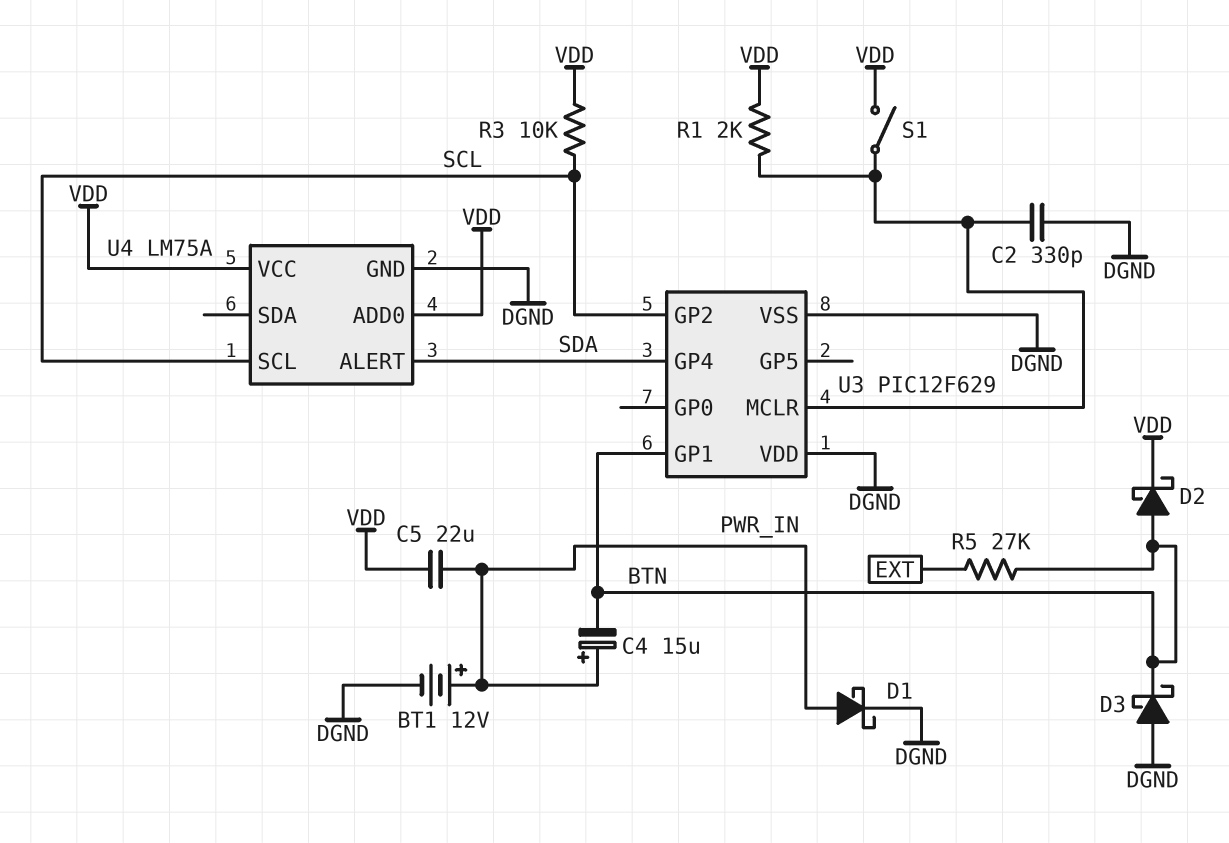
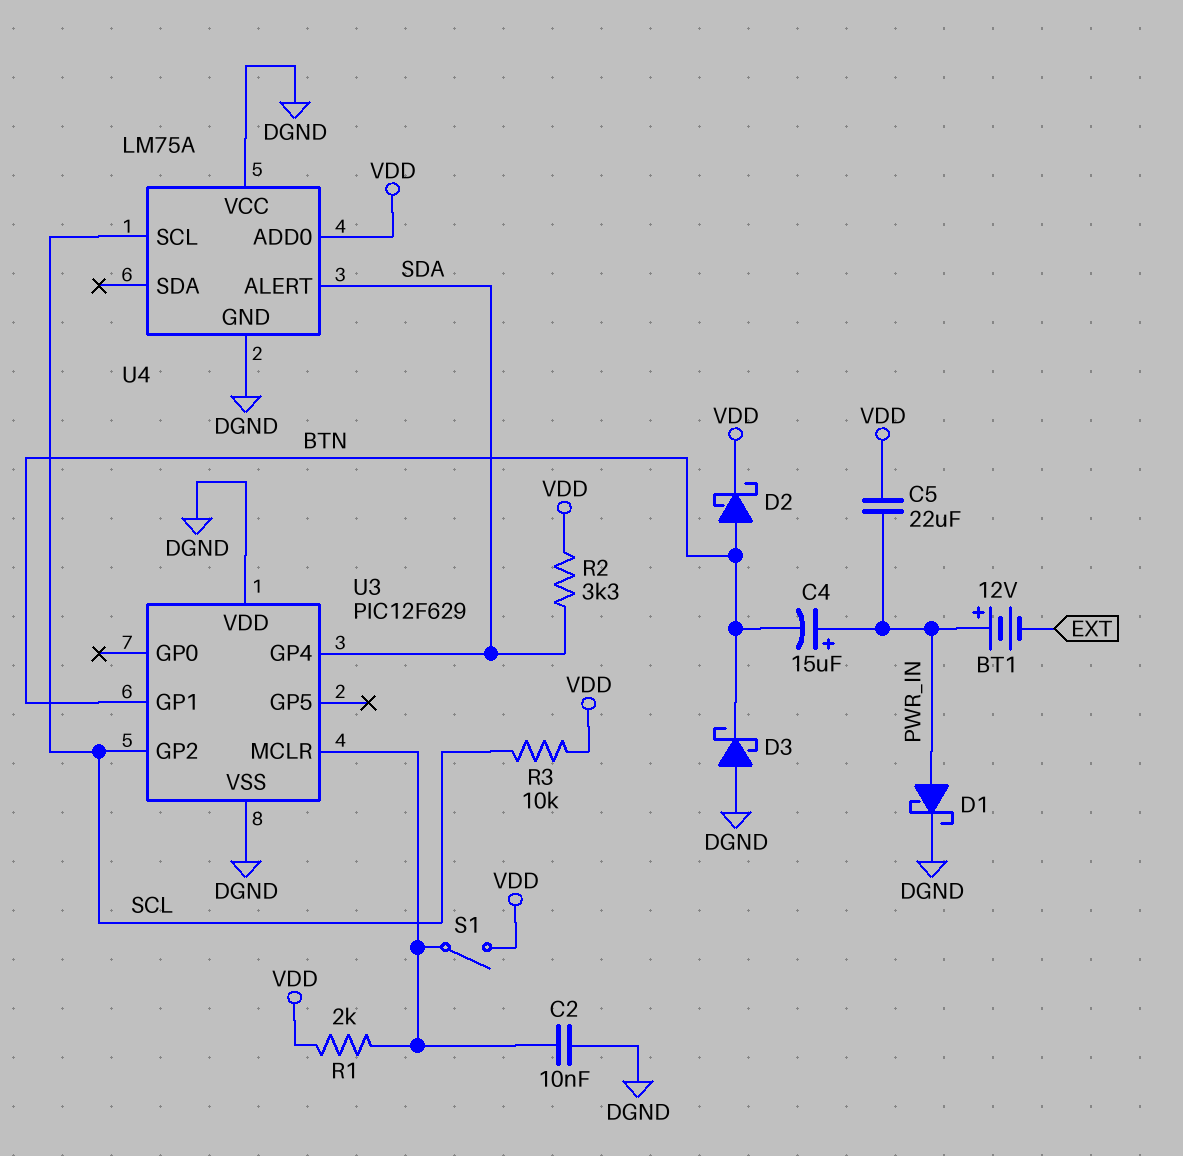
BT1: 12V (plus PWR_IN, minus DGND) -> 12V (plus PWR_IN, minus EXT)
C2: 330pF (DGND, U3/MCLR) -> 10nF (DGND, U3/MCLR)
R2: none -> 3.3k (SDA, VDD)
R5: 27k (BTN, EXT) -> none
U4 pin VCC: VDD -> DGND

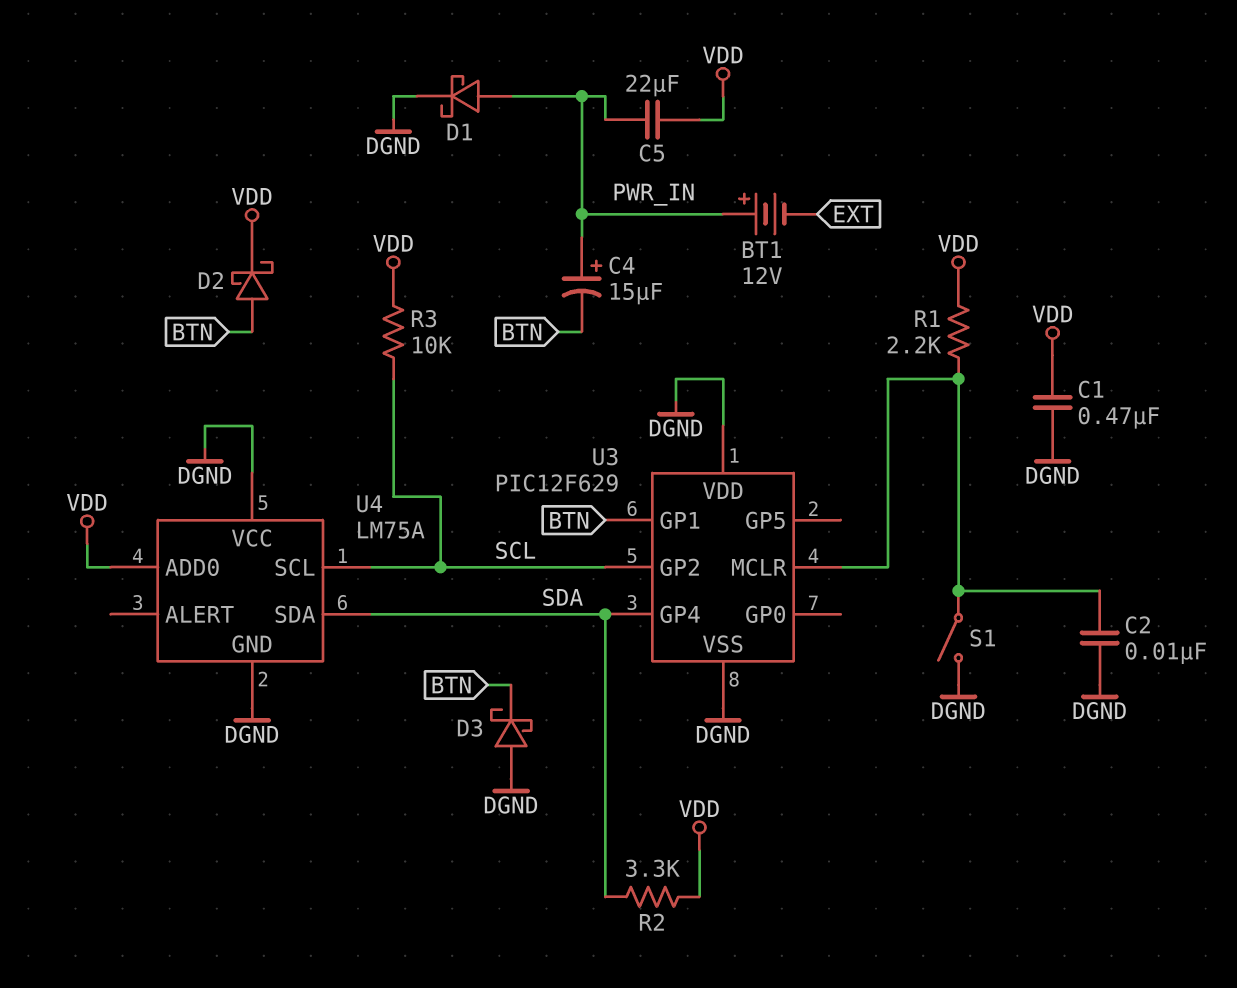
C1: none -> 470nF (DGND, VDD)
R1: 2k (U3/MCLR, VDD) -> 2.2k (U3/MCLR, VDD)
S1: switch (U3/MCLR, VDD) -> switch (DGND, U3/MCLR)
U4 pin ALERT: SDA -> none
U4 pin SDA: none -> SDA

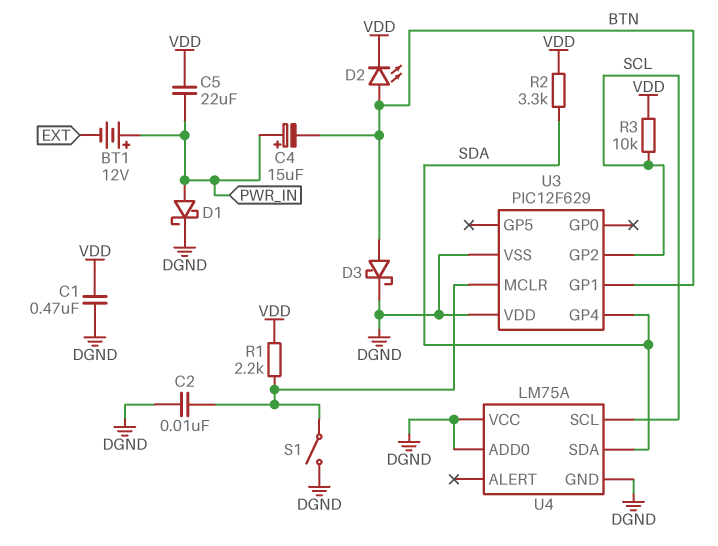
D2: schottky (A BTN, K VDD) -> LED (A BTN, K VDD)
D3: schottky (A DGND, K BTN) -> schottky (A BTN, K DGND)
U4 pin ADD0: VDD -> DGND

